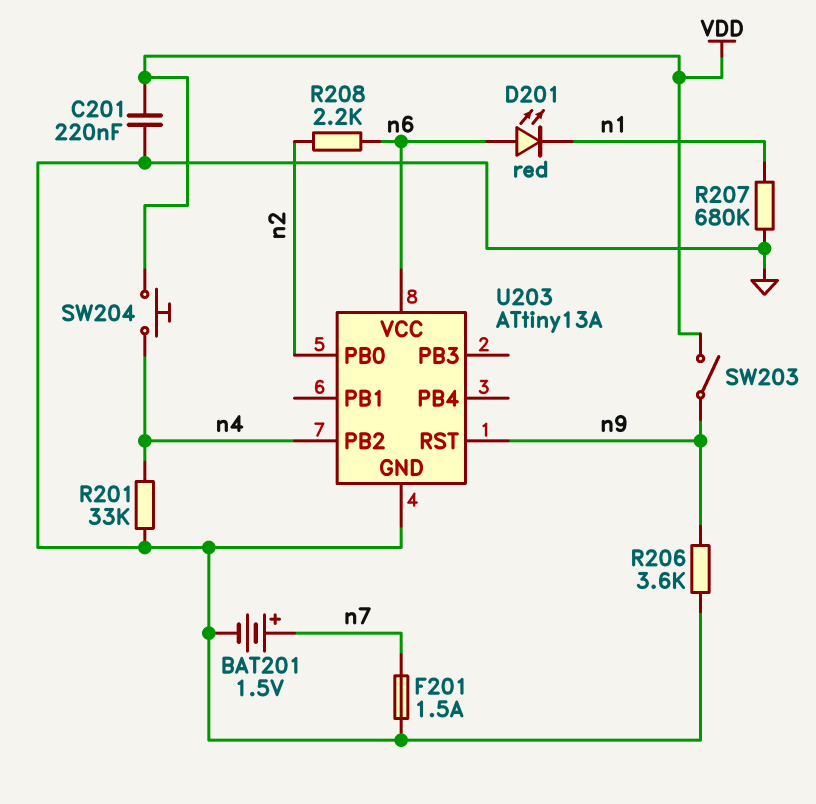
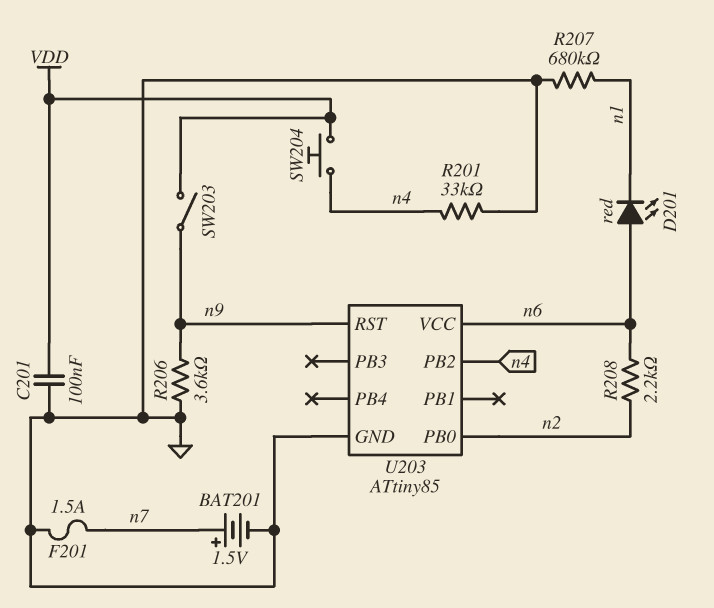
C201: 220nF (GND, VDD) -> 100nF (GND, VDD)
U203: ATtiny13A -> ATtiny85

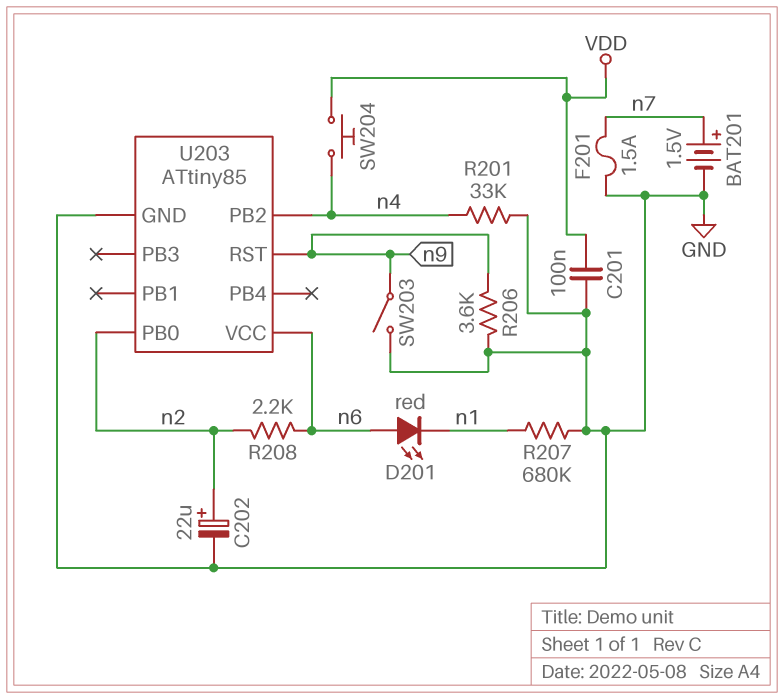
C202: none -> 22uF (plus n2, minus GND)
SW203: switch (VDD, n9) -> switch (GND, n9)

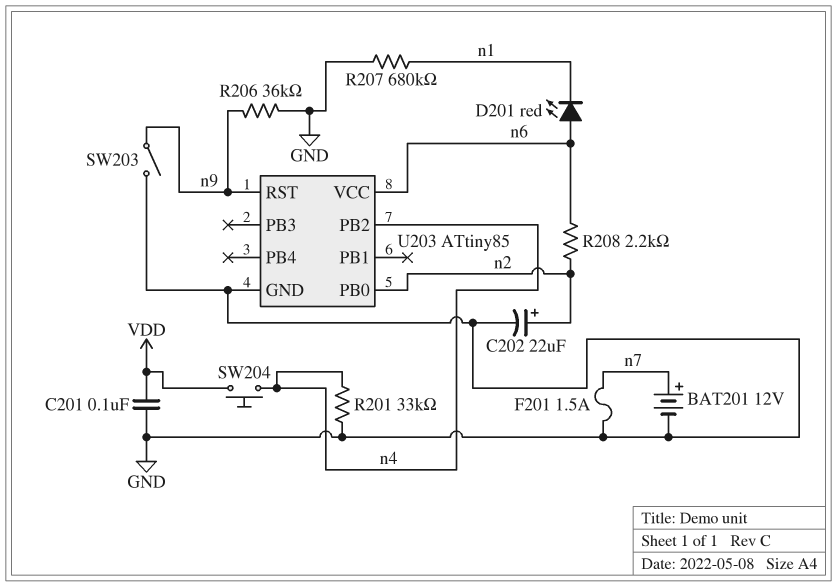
BAT201: 1.5V (plus n7, minus GND) -> 12V (plus n7, minus GND)
R206: 3.6k (GND, n9) -> 36k (GND, n9)

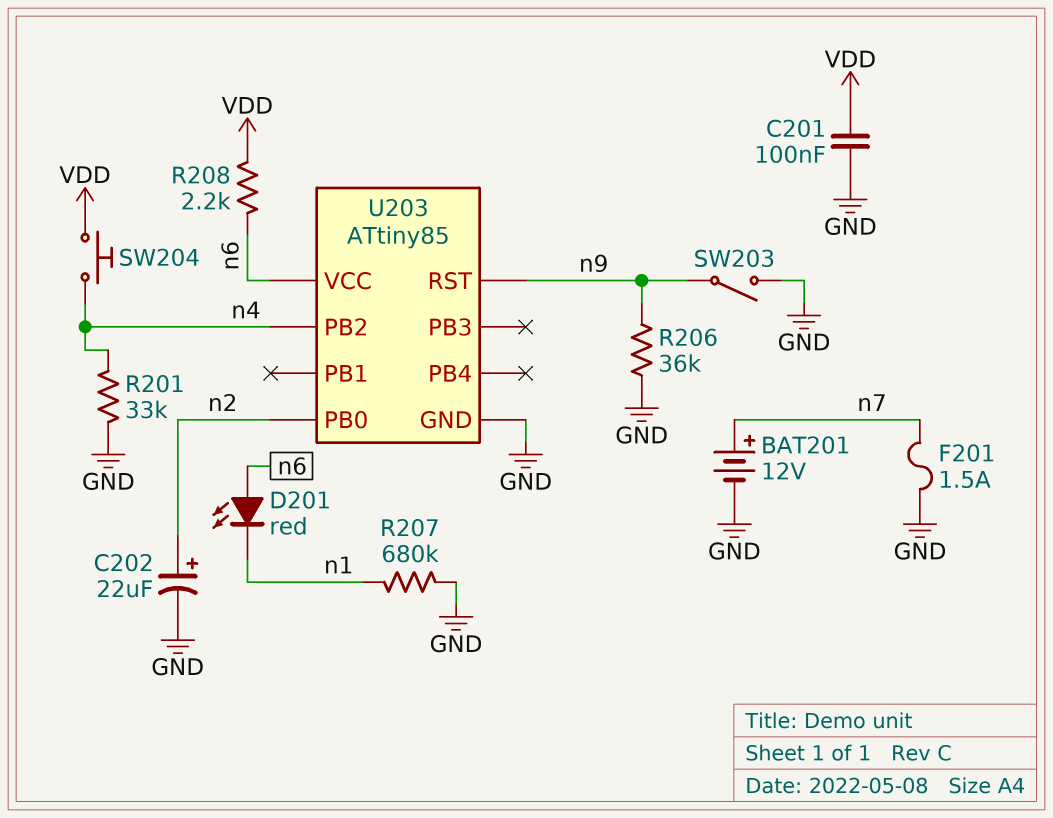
R208: 2.2k (n2, n6) -> 2.2k (VDD, n6)

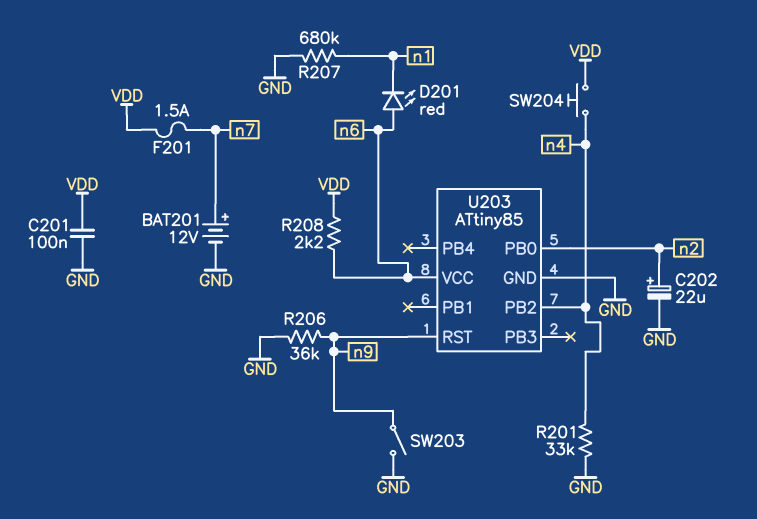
F201: 1.5A (GND, n7) -> 1.5A (VDD, n7)

